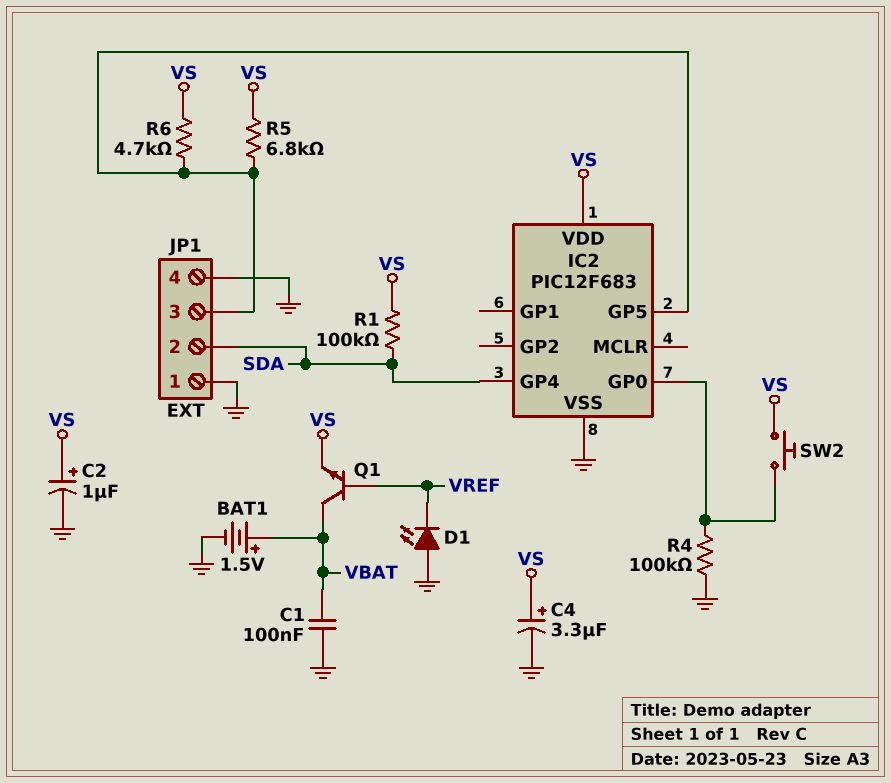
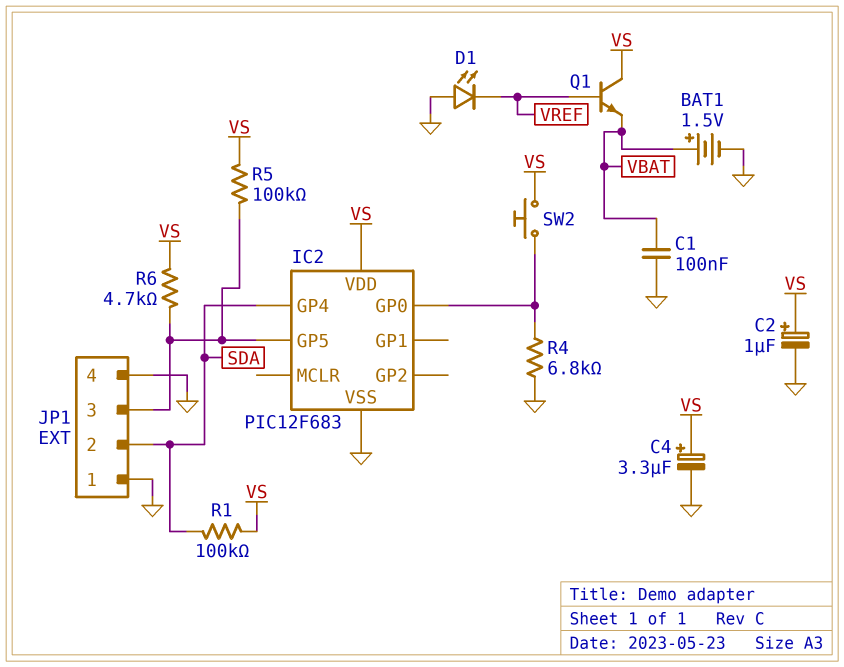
Q1: NPN (B VREF, C VBAT, E VS) -> NPN (B VREF, C VS, E VBAT)
R4: 100k (GND, IC2/GP0) -> 6.8k (GND, IC2/GP0)
R5: 6.8k (IC2/GP5, VS) -> 100k (IC2/GP5, VS)

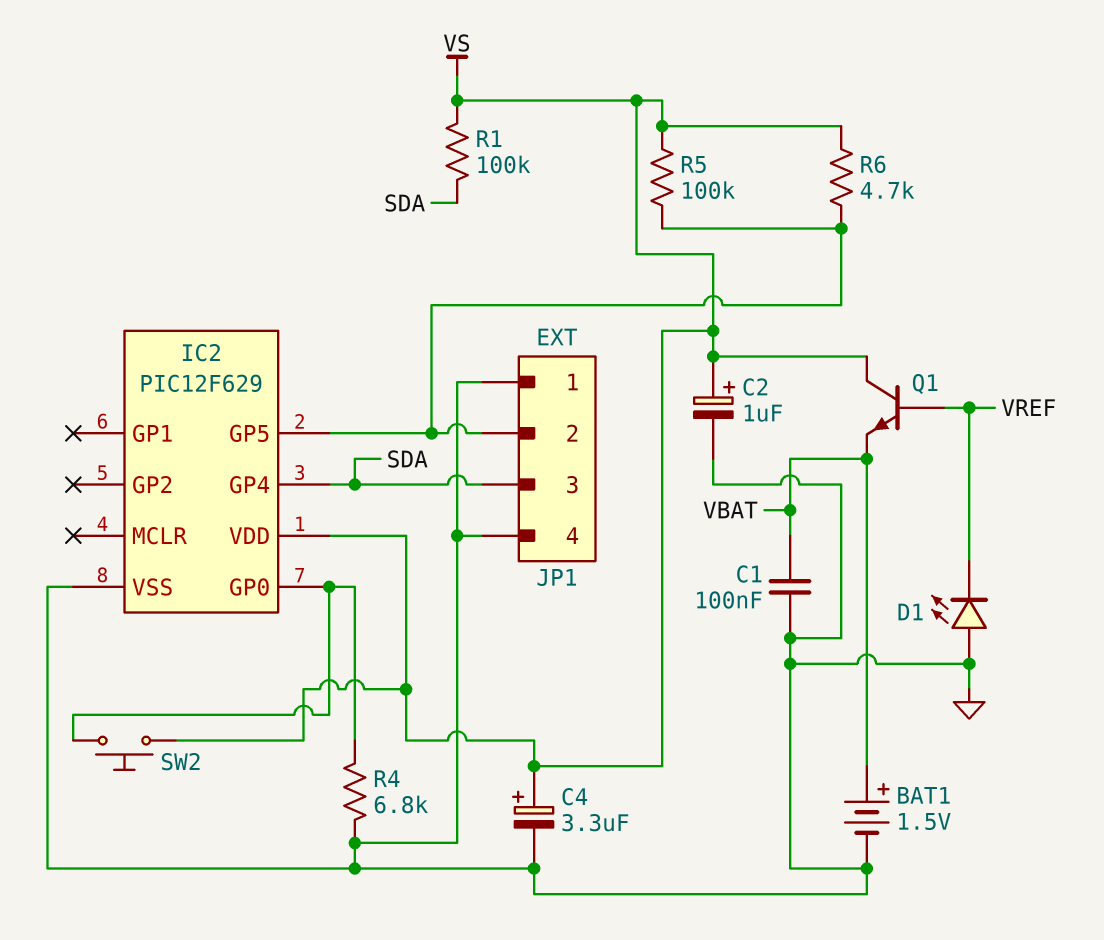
IC2: PIC12F683 -> PIC12F629
JP1 pin 2: SDA -> IC2/GP5
JP1 pin 3: IC2/GP5 -> SDA

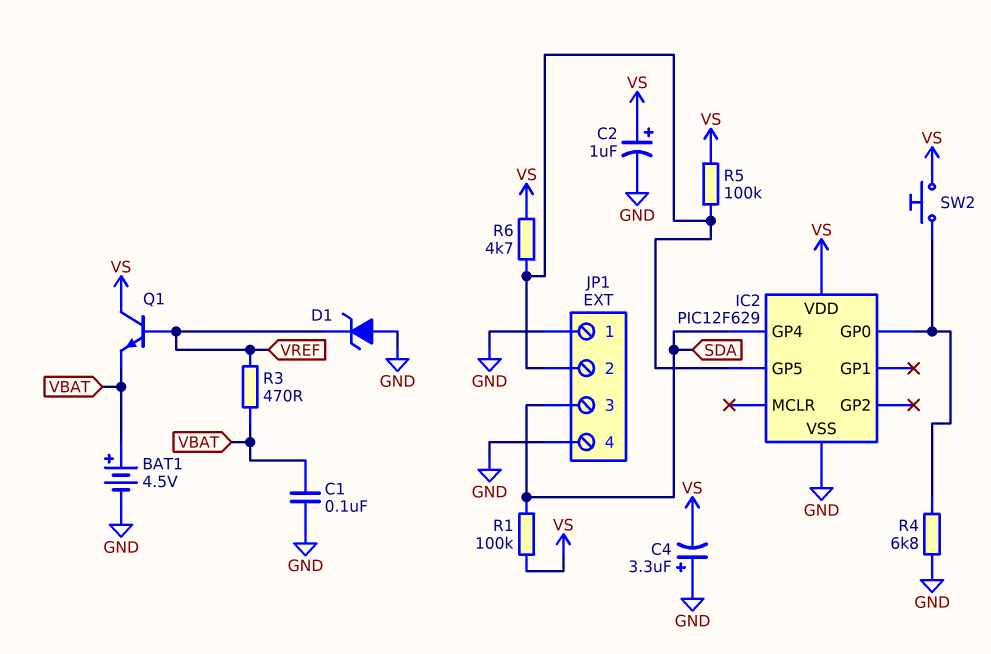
BAT1: 1.5V (plus VBAT, minus GND) -> 4.5V (plus VBAT, minus GND)
C4: 3.3uF (plus VS, minus GND) -> 3.3uF (plus GND, minus VS)
D1: LED (A GND, K VREF) -> zener (A GND, K VREF)
R3: none -> 470 (VBAT, VREF)

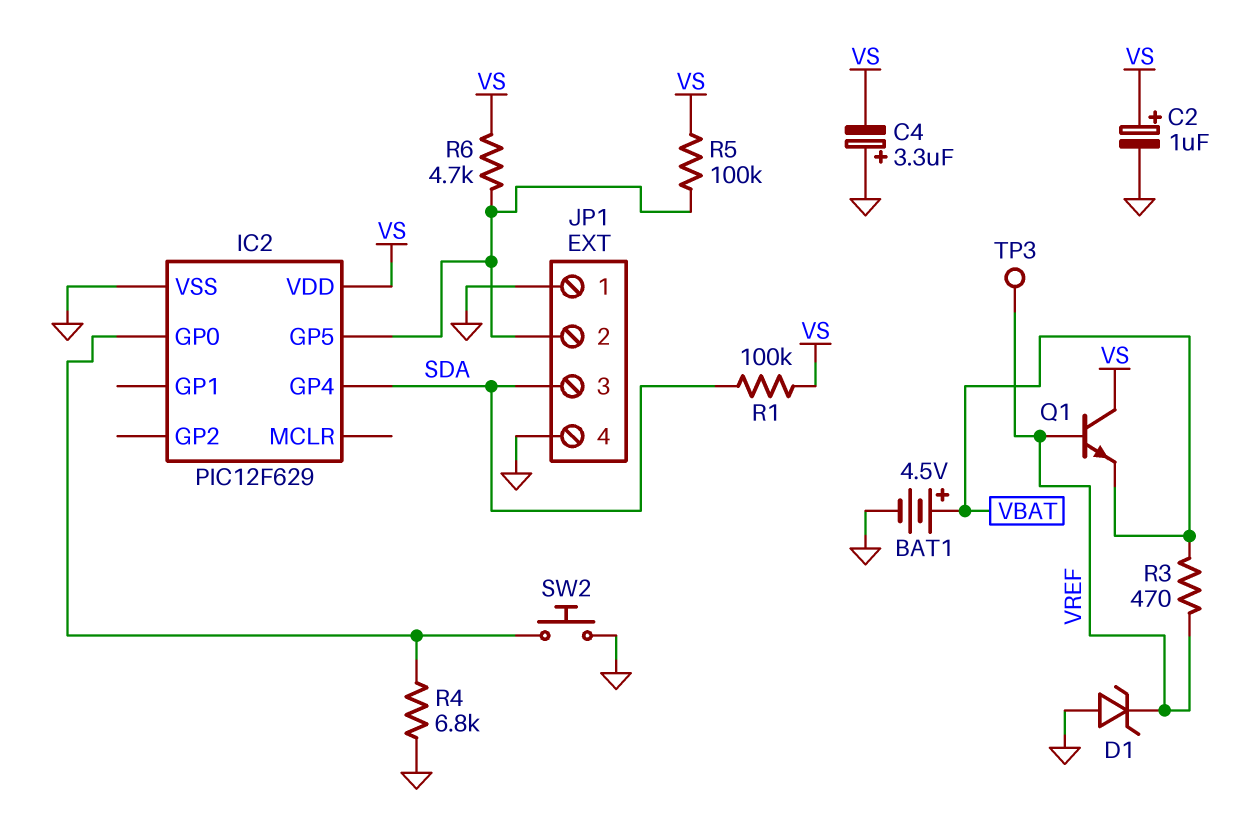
C1: 100nF (GND, VBAT) -> none
SW2: button (IC2/GP0, VS) -> button (GND, IC2/GP0)
TP3: none -> test point (VREF)

